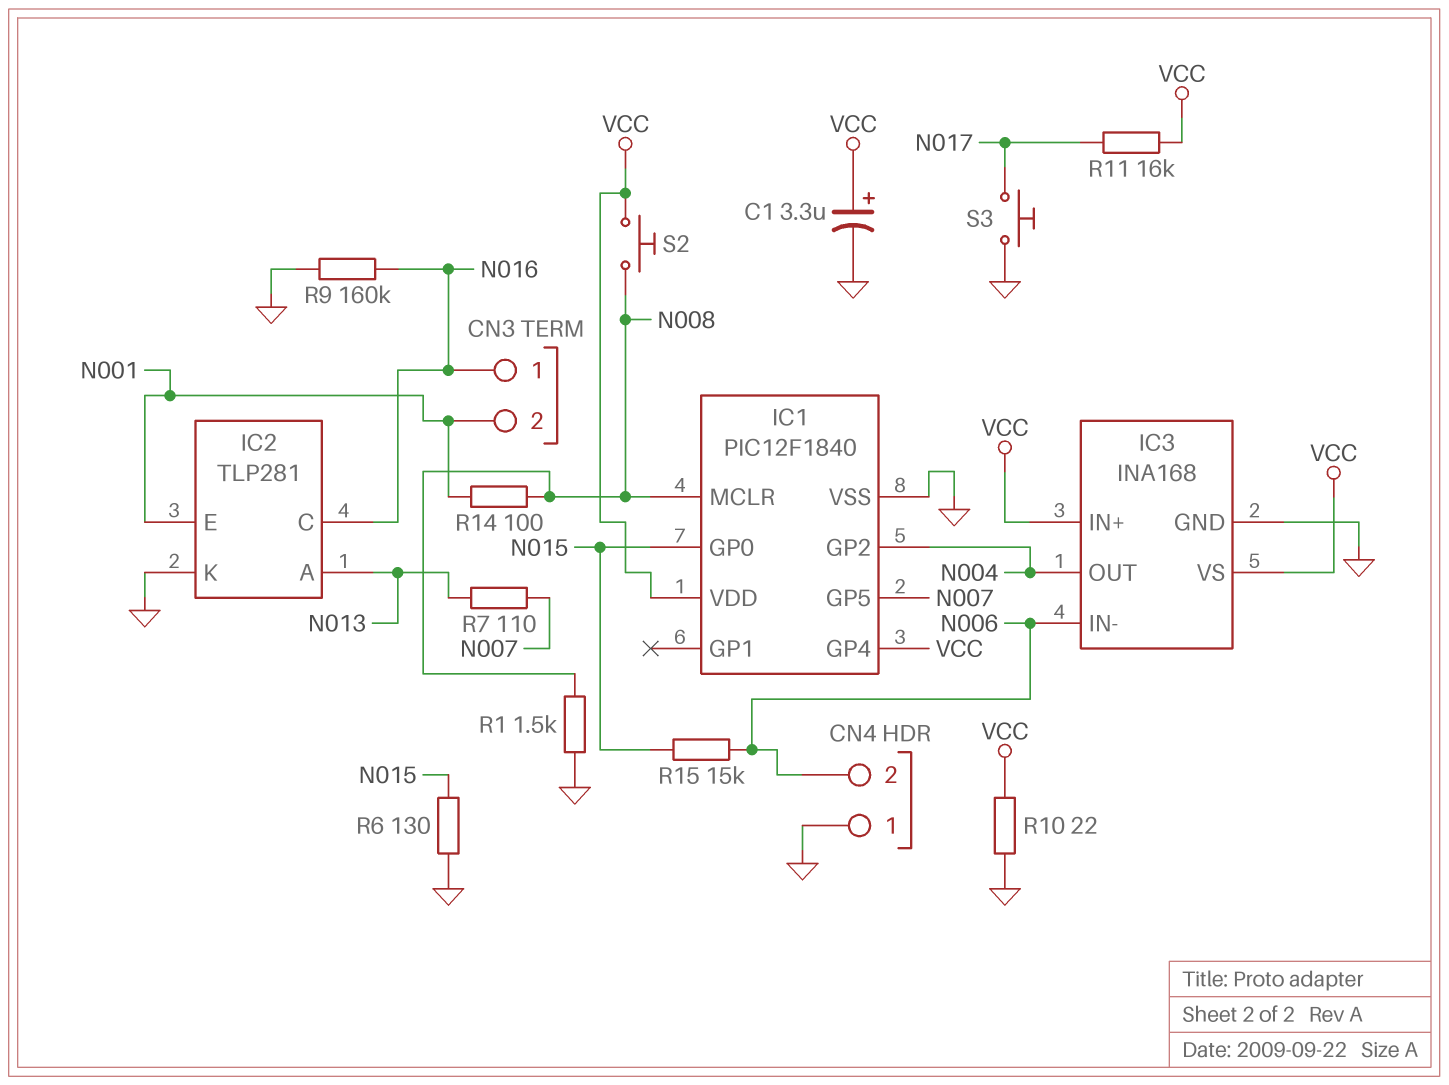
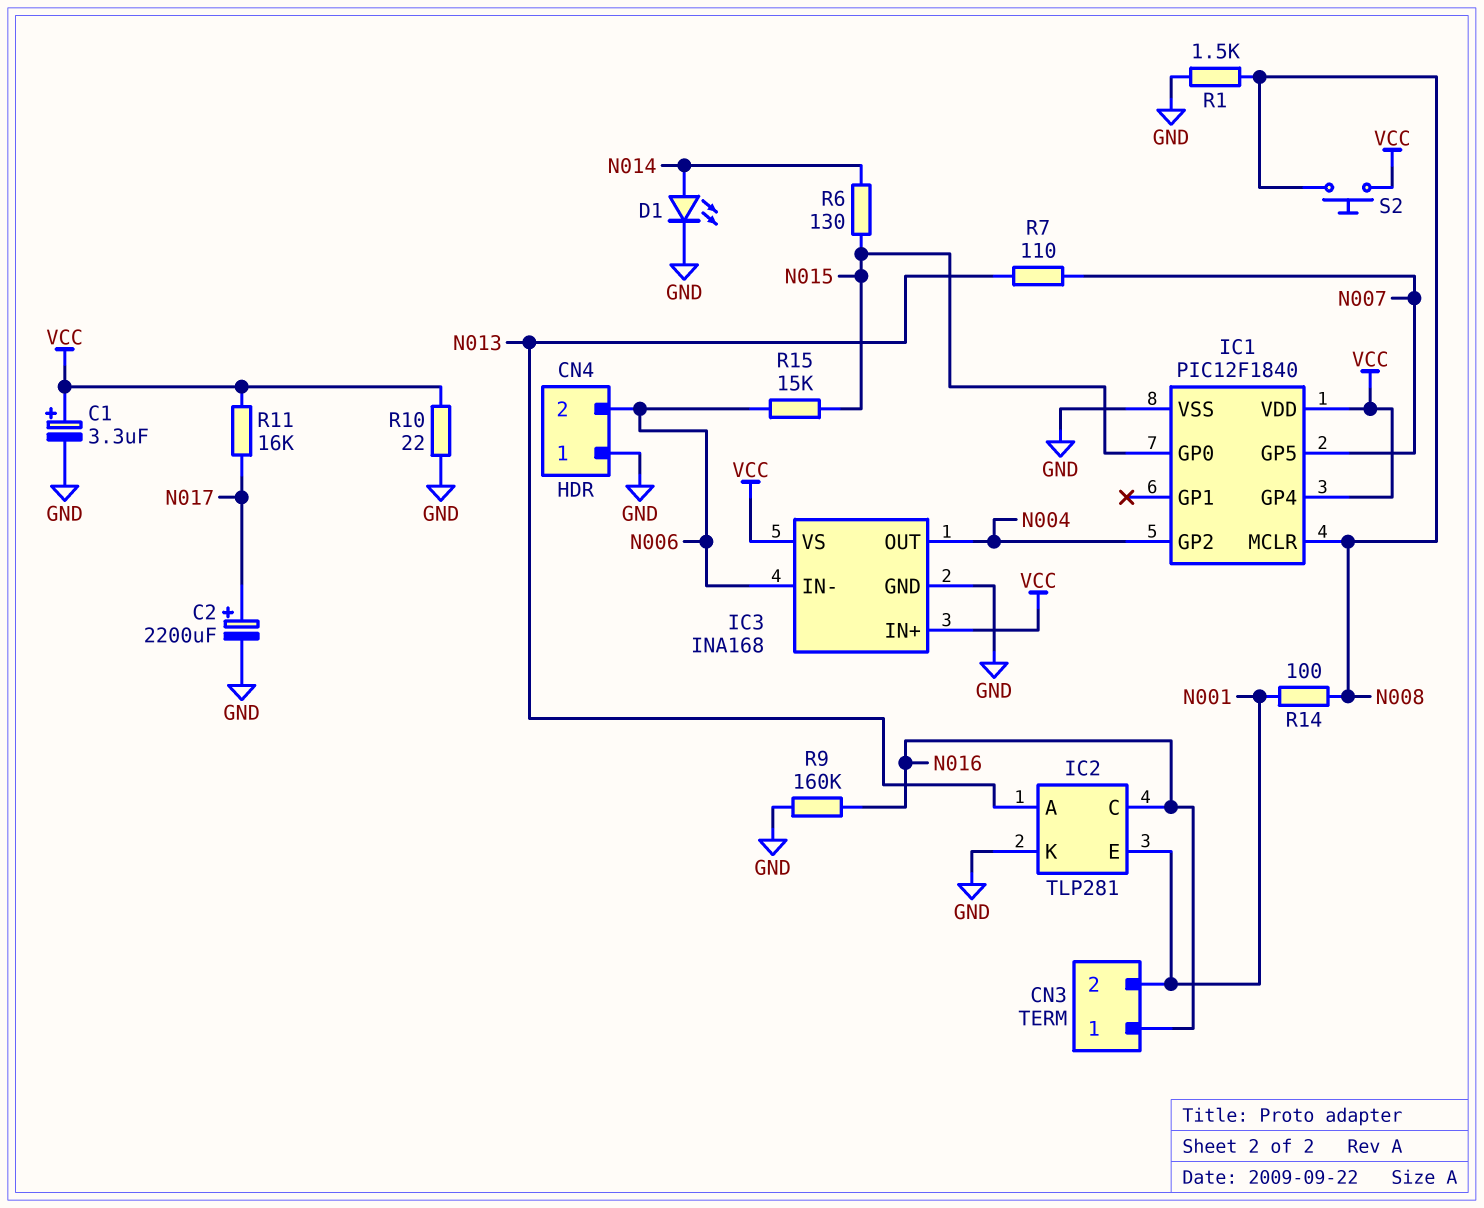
C2: none -> 2200uF (plus N017, minus GND)
D1: none -> LED (A N014, K GND)
R6: 130 (GND, N015) -> 130 (N014, N015)
S3: button (GND, N017) -> none

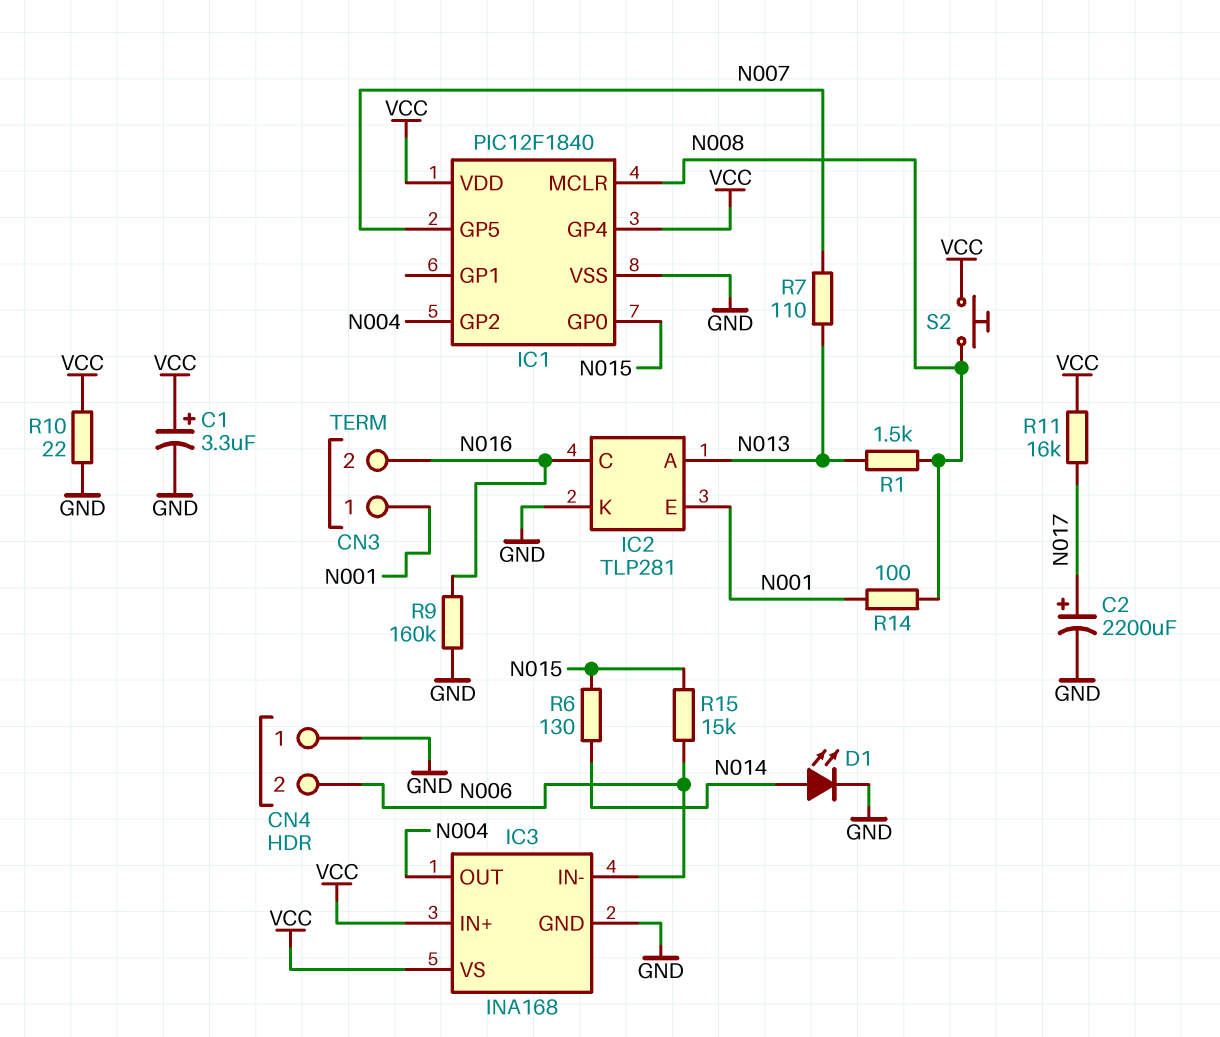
CN3 pin 1: N016 -> N001
CN3 pin 2: N001 -> N016
R1: 1.5k (GND, N008) -> 1.5k (N008, N013)

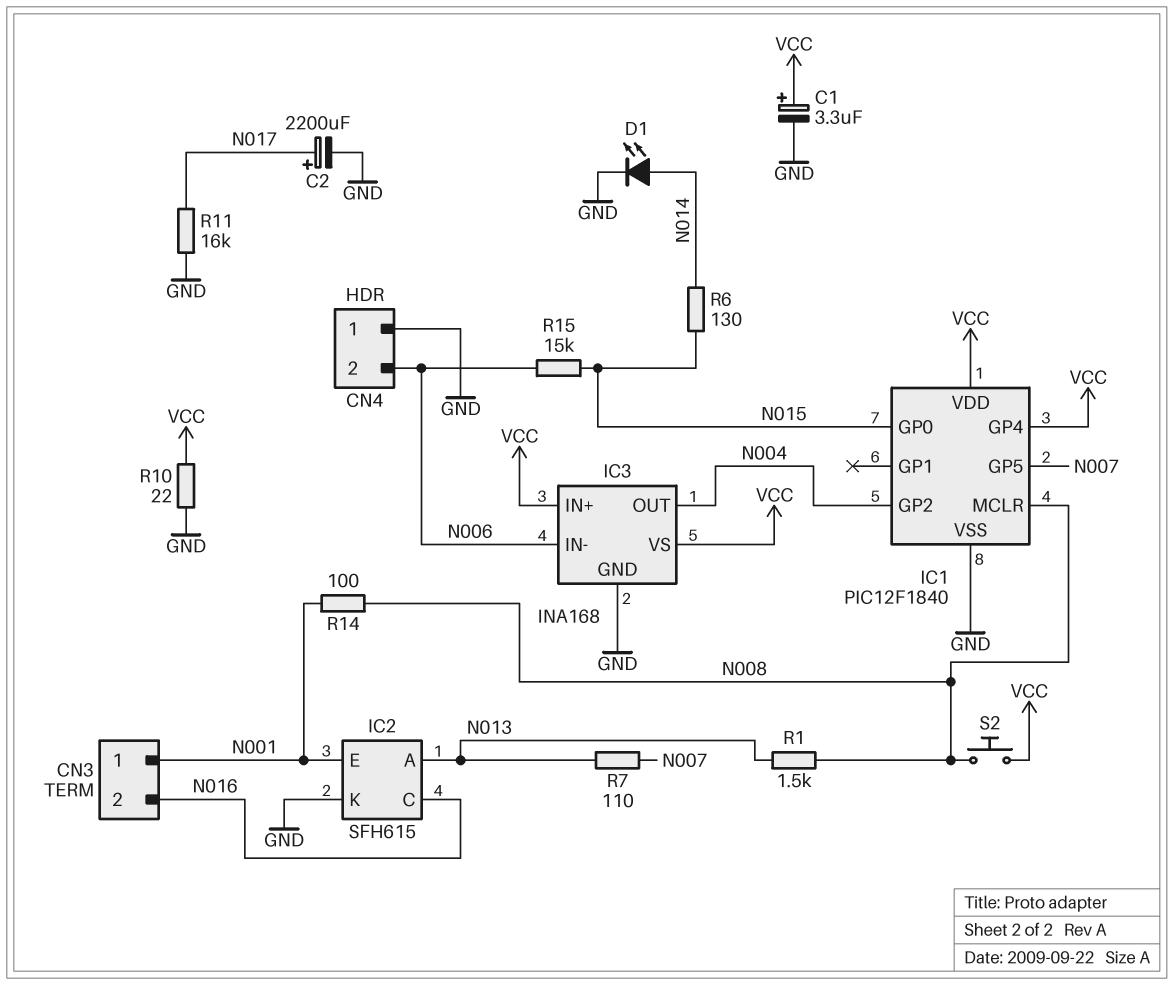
IC2: TLP281 -> SFH615
R9: 160k (GND, N016) -> none
R11: 16k (N017, VCC) -> 16k (GND, N017)

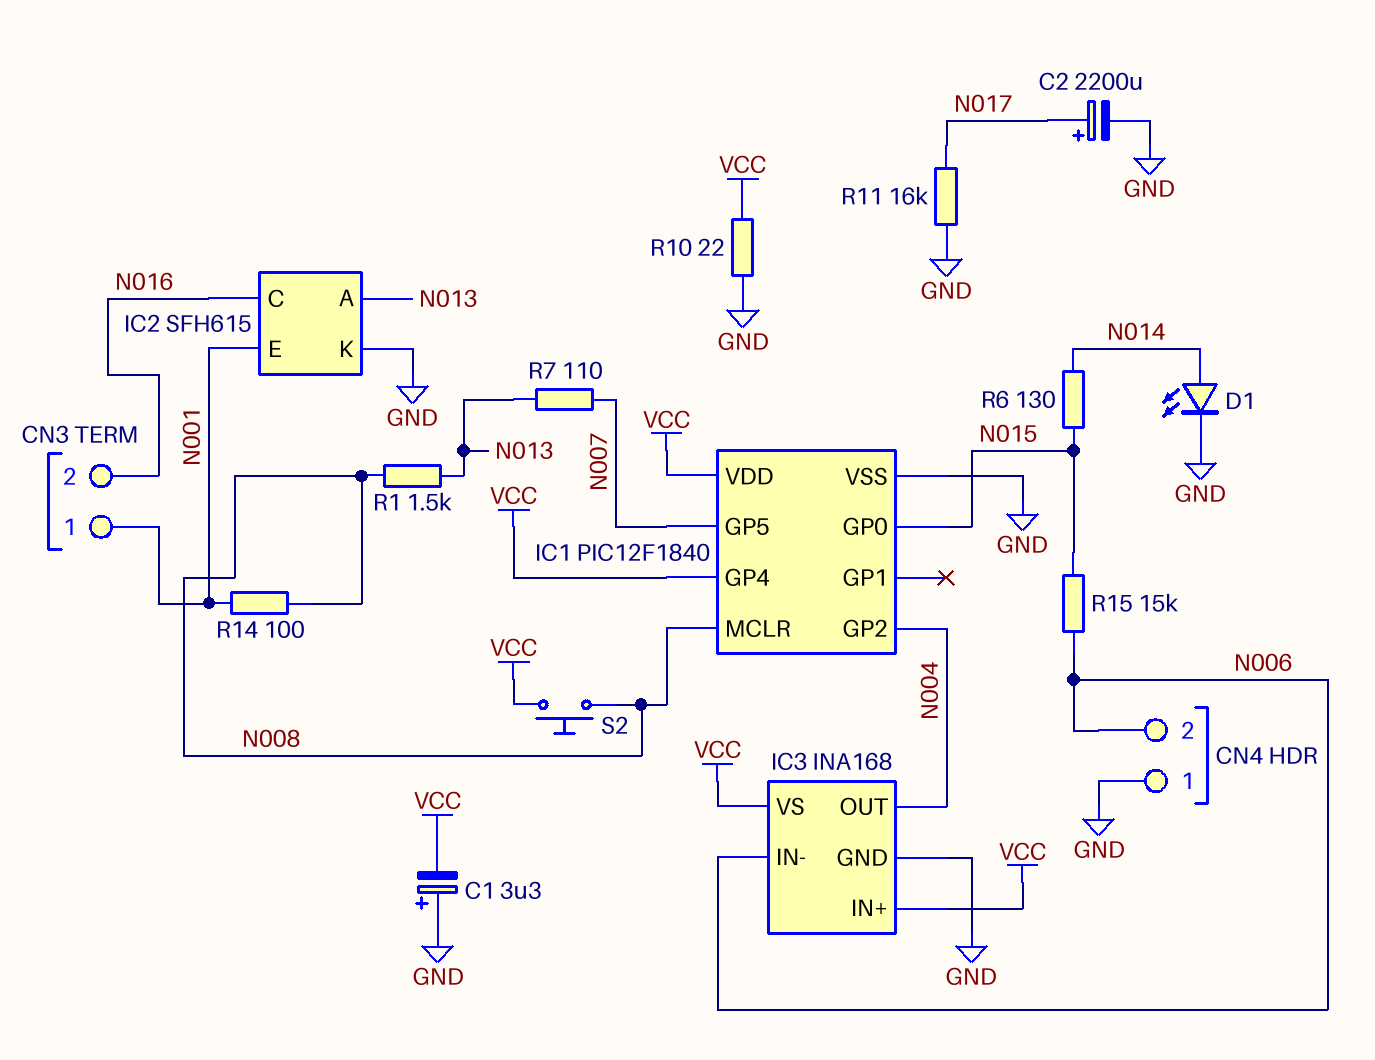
C1: 3.3uF (plus VCC, minus GND) -> 3.3uF (plus GND, minus VCC)

